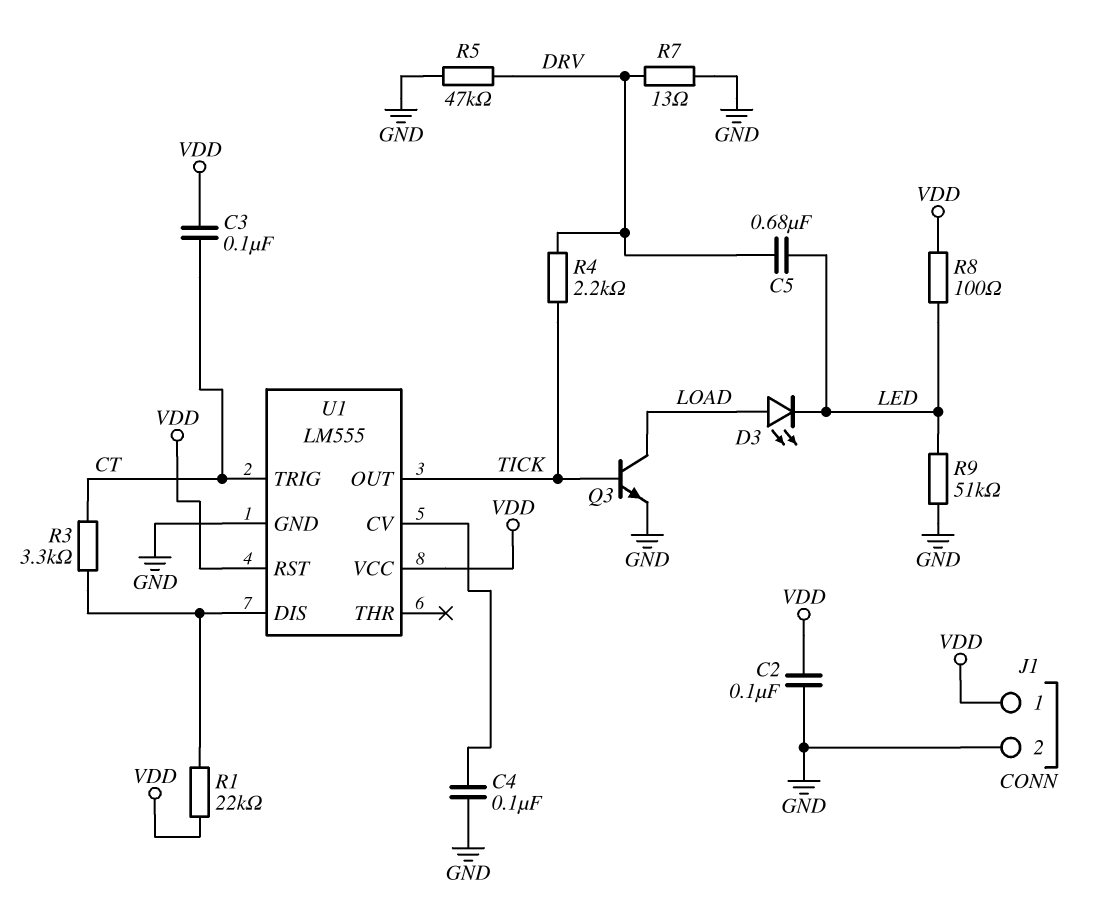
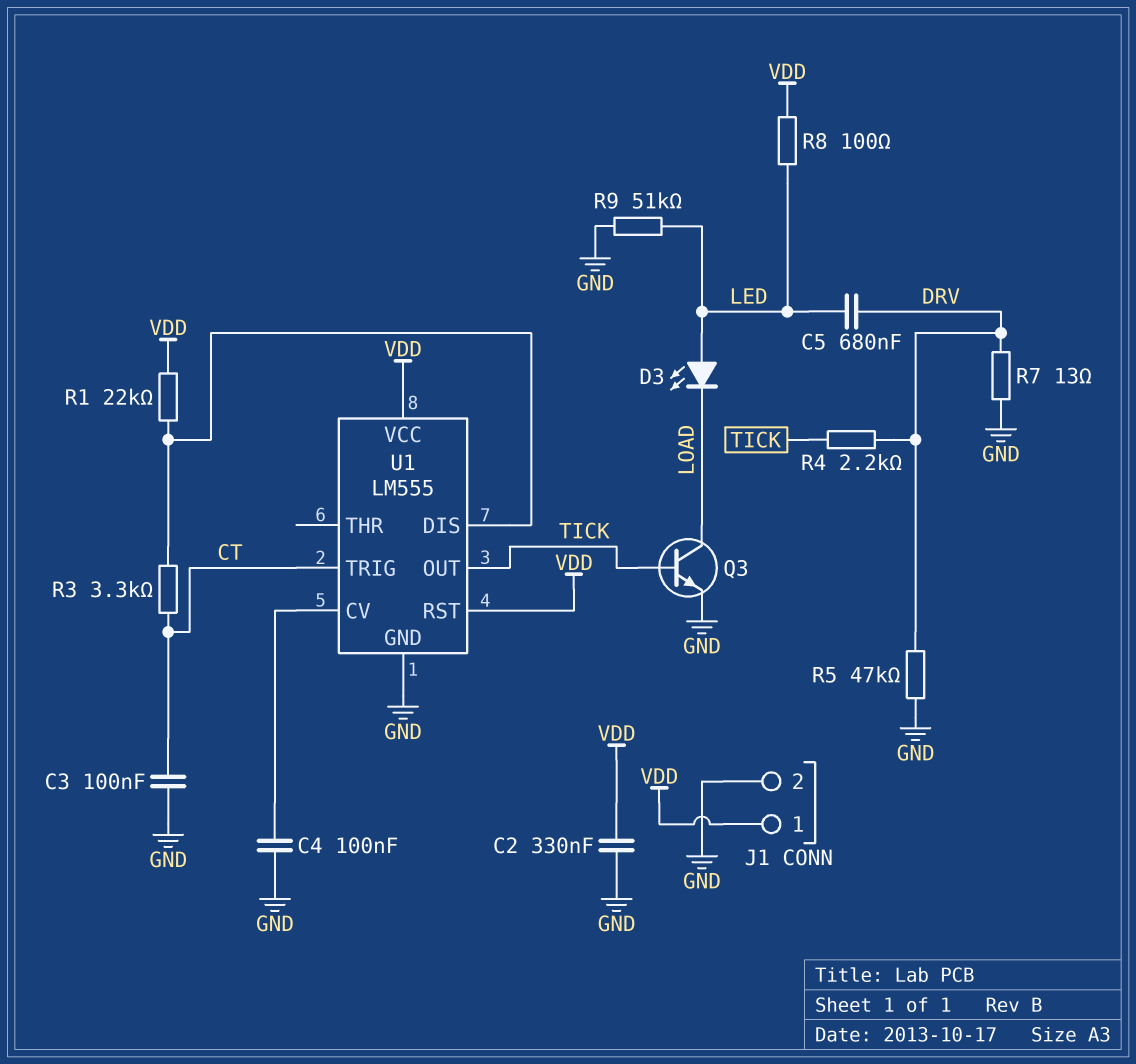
C2: 100nF (GND, VDD) -> 330nF (GND, VDD)
C3: 100nF (CT, VDD) -> 100nF (CT, GND)
D3: LED (A LOAD, K LED) -> LED (A LED, K LOAD)

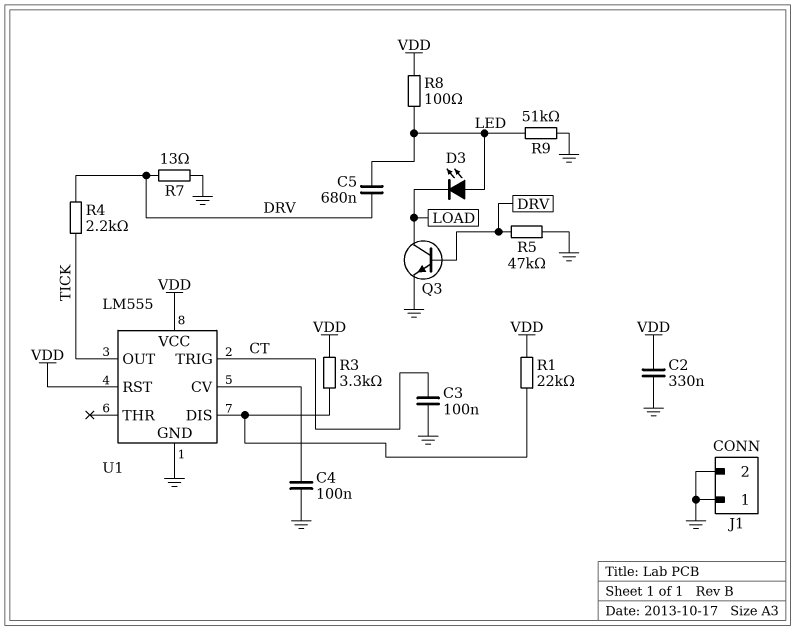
J1 pin 1: VDD -> GND
Q3: NPN (B TICK, C LOAD, E GND) -> NPN (B DRV, C LOAD, E GND)
R3: 3.3k (CT, U1/DIS) -> 3.3k (U1/DIS, VDD)

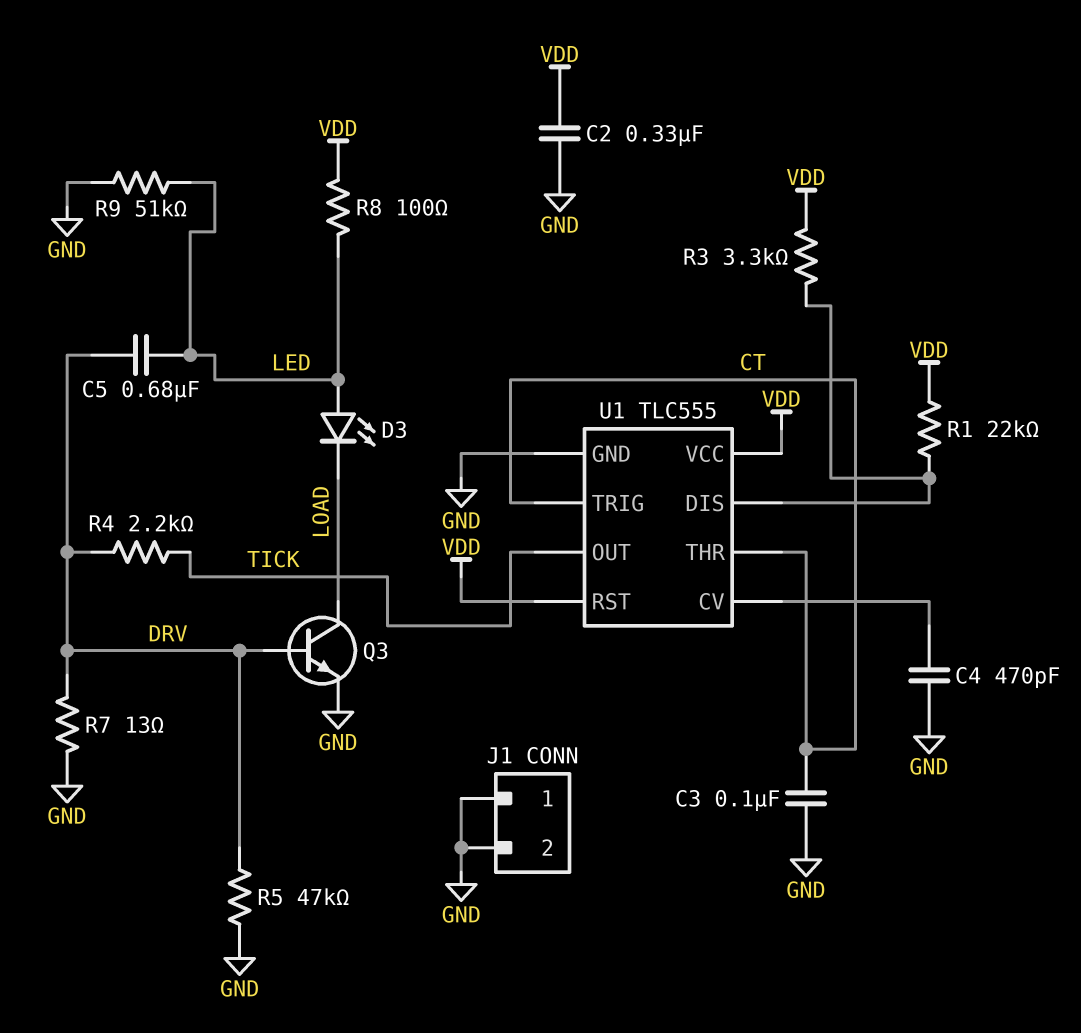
C4: 100nF (GND, U1/CV) -> 470pF (GND, U1/CV)
U1: LM555 -> TLC555
U1 pin THR: none -> CT

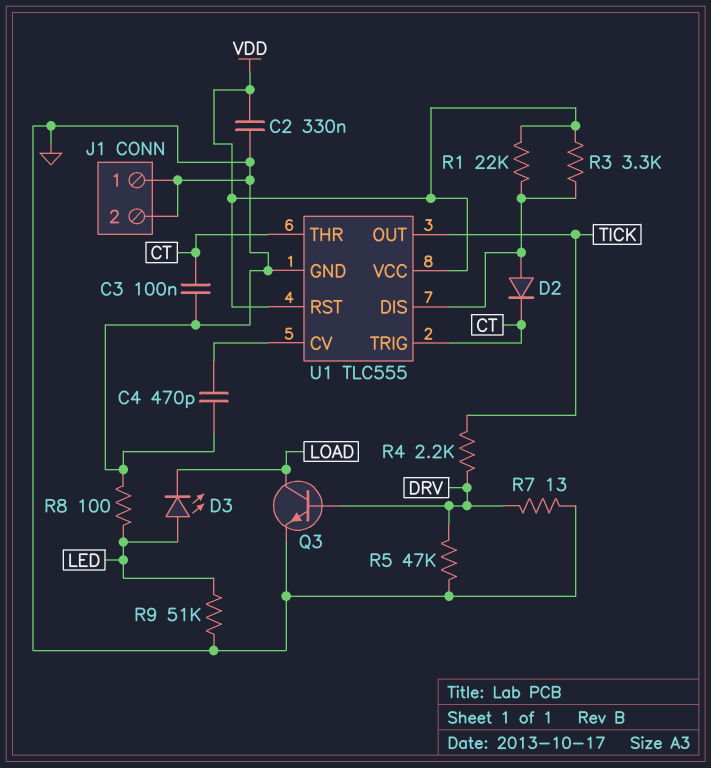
C5: 680nF (DRV, LED) -> none
D2: none -> diode (A U1/DIS, K CT)
R8: 100 (LED, VDD) -> 100 (GND, LED)

